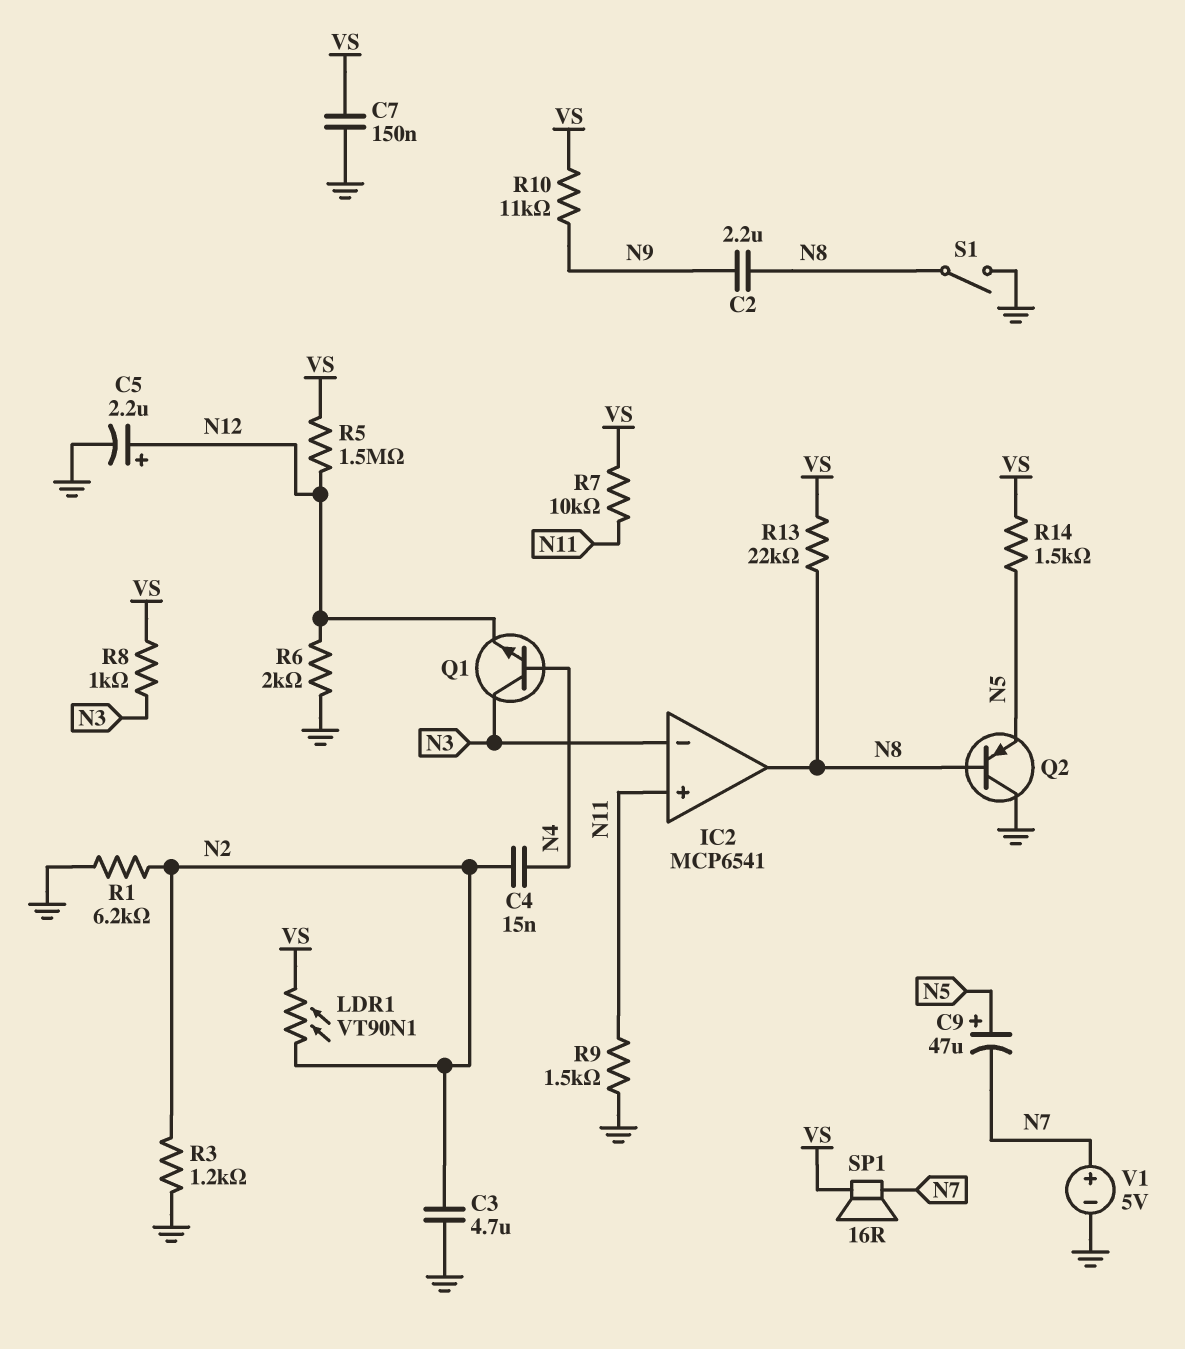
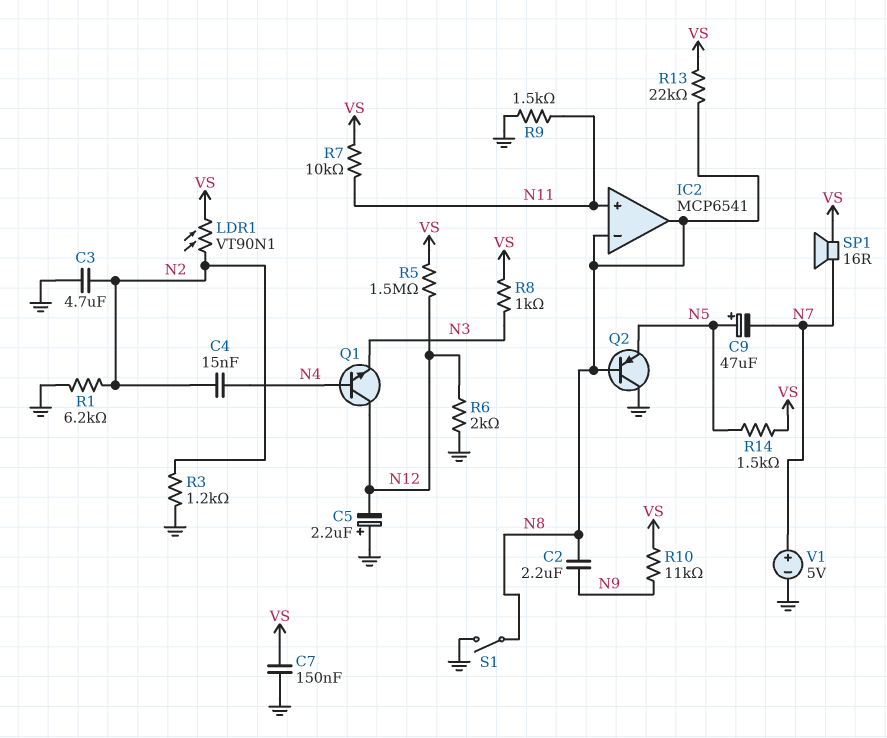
C5: 2.2uF (plus N12, minus GND) -> 2.2uF (plus GND, minus N12)
IC2 pin in-: N3 -> N8
Q1: NPN (B N4, C N3, E N12) -> NPN (B N4, C N12, E N3)

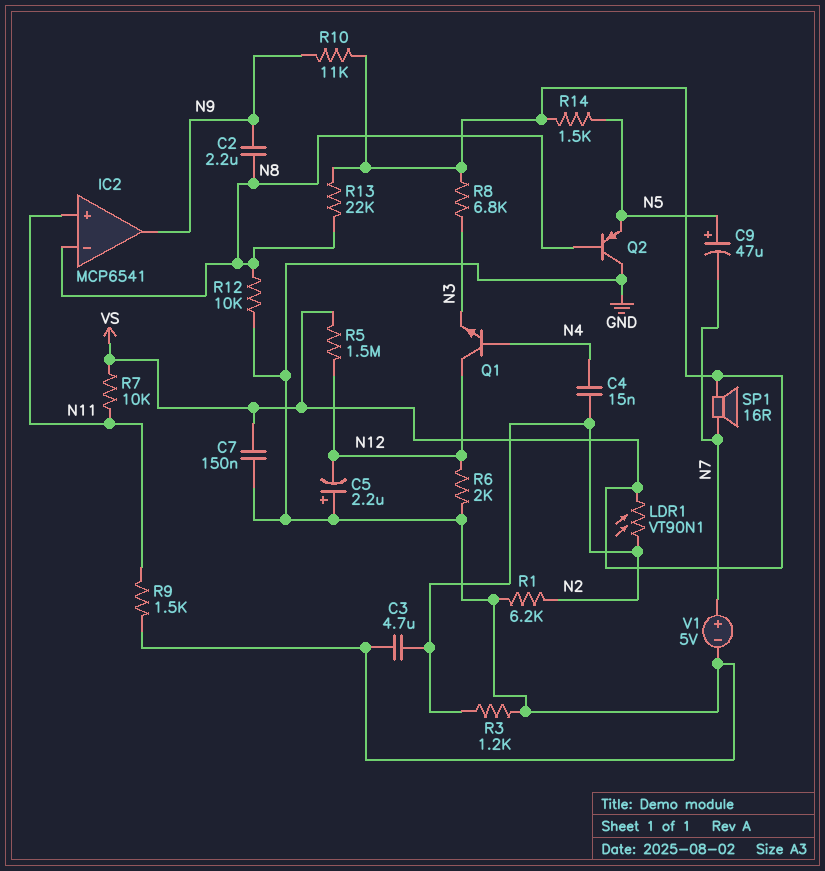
IC2 pin out: N8 -> N9
R8: 1k (N3, VS) -> 6.8k (N3, VS)
R12: none -> 10k (GND, N8)
S1: switch (GND, N8) -> none

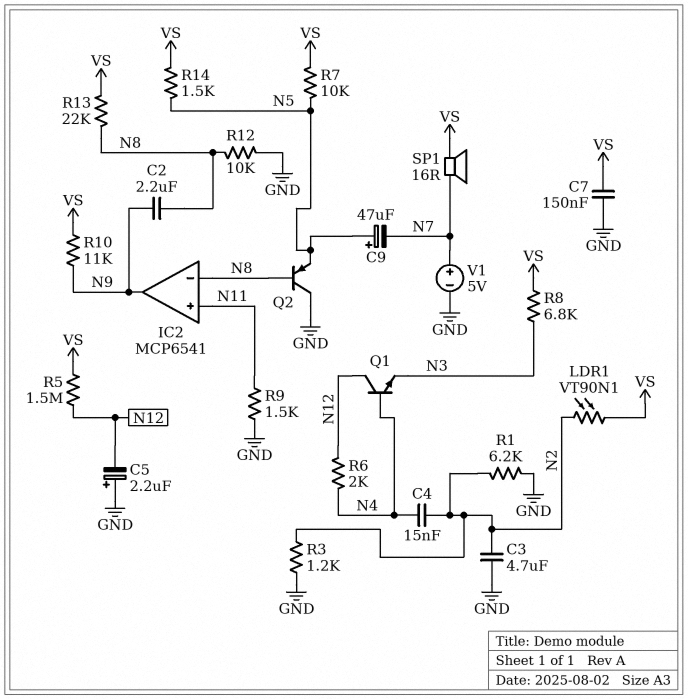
R6: 2k (GND, N12) -> 2k (N4, N12)
R7: 10k (N11, VS) -> 10k (N5, VS)

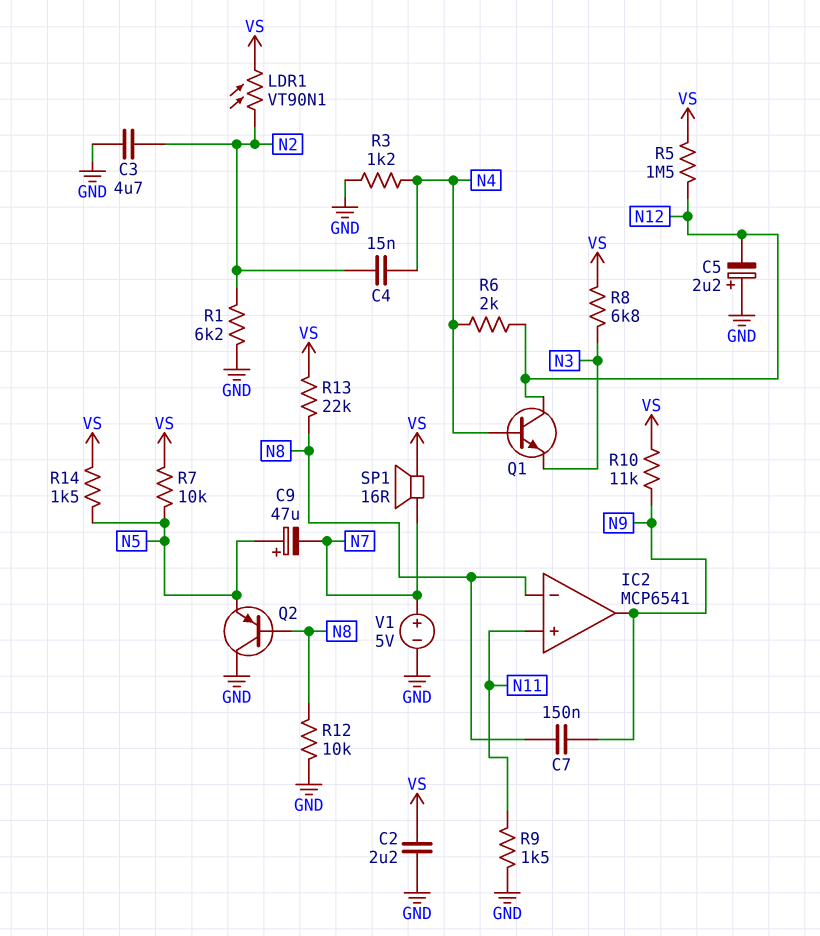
C2: 2.2uF (N8, N9) -> 2.2uF (GND, VS)
C7: 150nF (GND, VS) -> 150nF (N8, N9)
R3: 1.2k (GND, N2) -> 1.2k (GND, N4)

